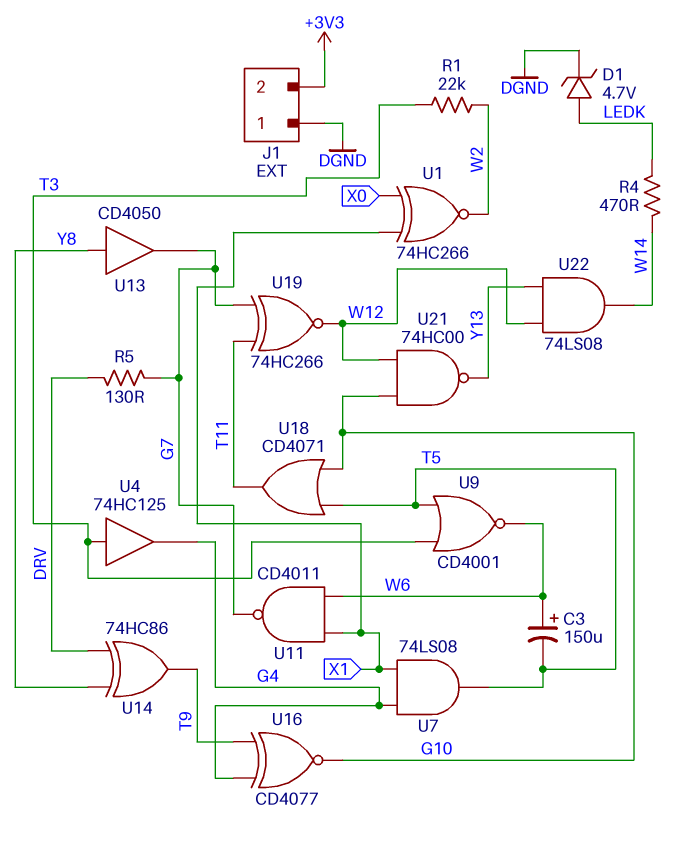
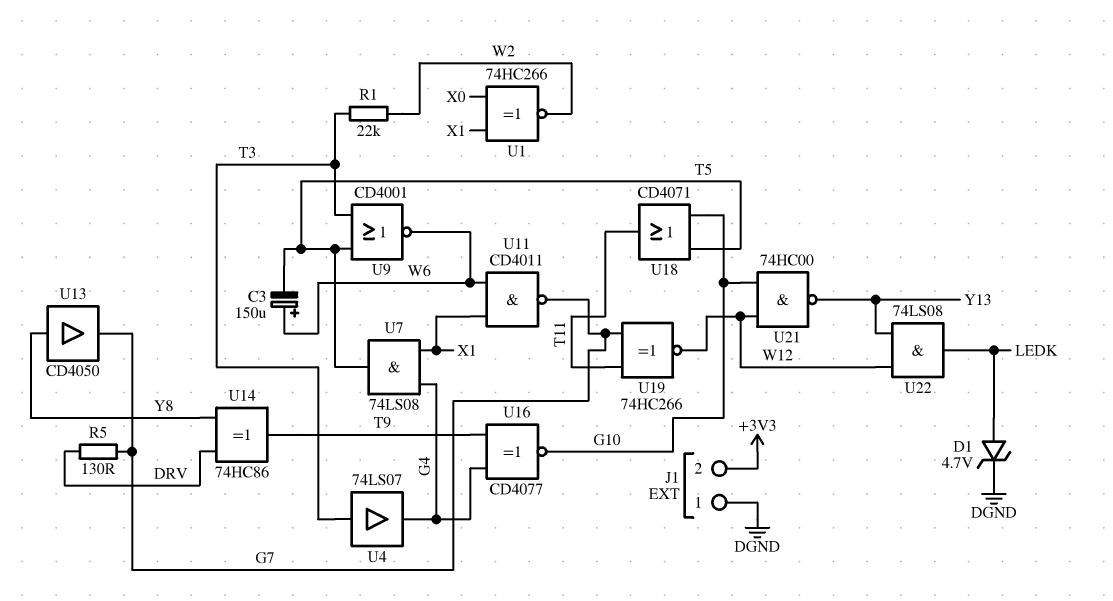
R4: 470 (LEDK, W14) -> none
U4: buffer 74HC125 (in T3, out G4) -> buffer 74LS07 (in T3, out G4)
U22: AND 74LS08 (in W12, in Y13, out W14) -> AND 74LS08 (in W12, in Y13, out LEDK)

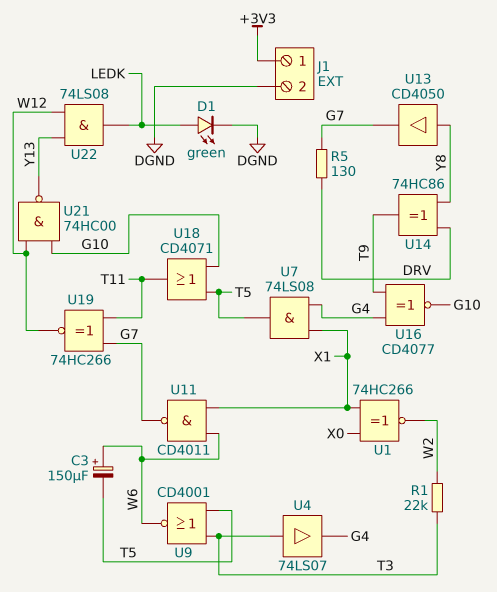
D1: zener 4.7V (A LEDK, K DGND) -> LED green (A LEDK, K DGND)
J1 pin 1: DGND -> +3V3
J1 pin 2: +3V3 -> DGND

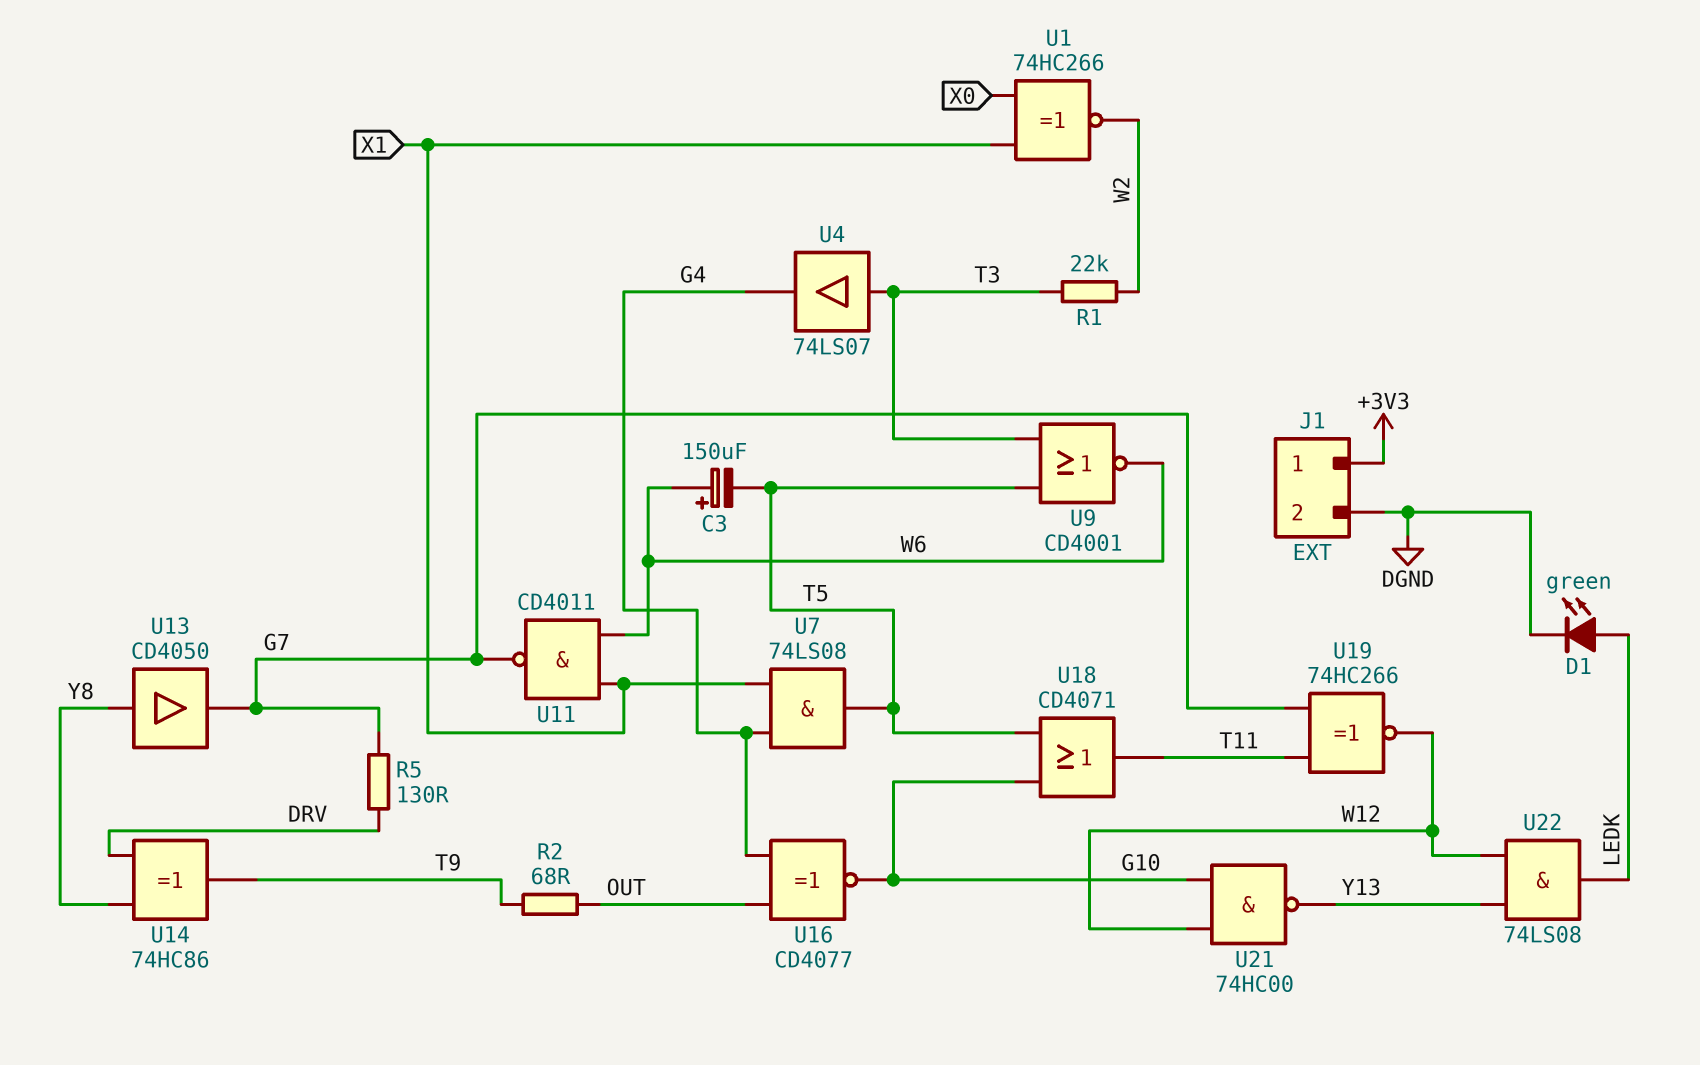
R2: none -> 68 (OUT, T9)
U16: XNOR CD4077 (in G4, in T9, out G10) -> XNOR CD4077 (in G4, in OUT, out G10)

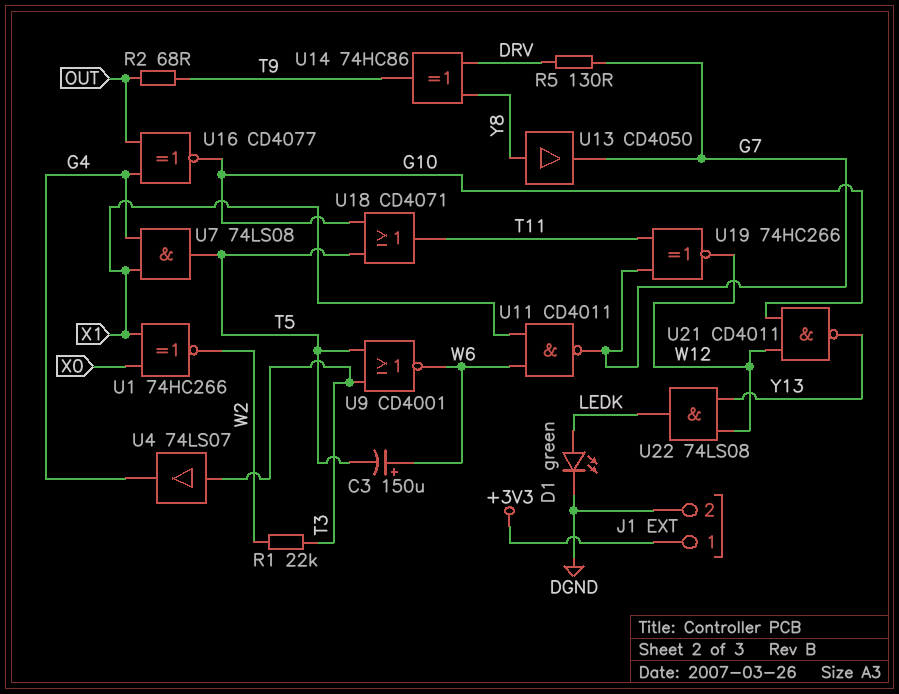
U21: NAND 74HC00 (in G10, in W12, out Y13) -> NAND CD4011 (in G10, in W12, out Y13)

